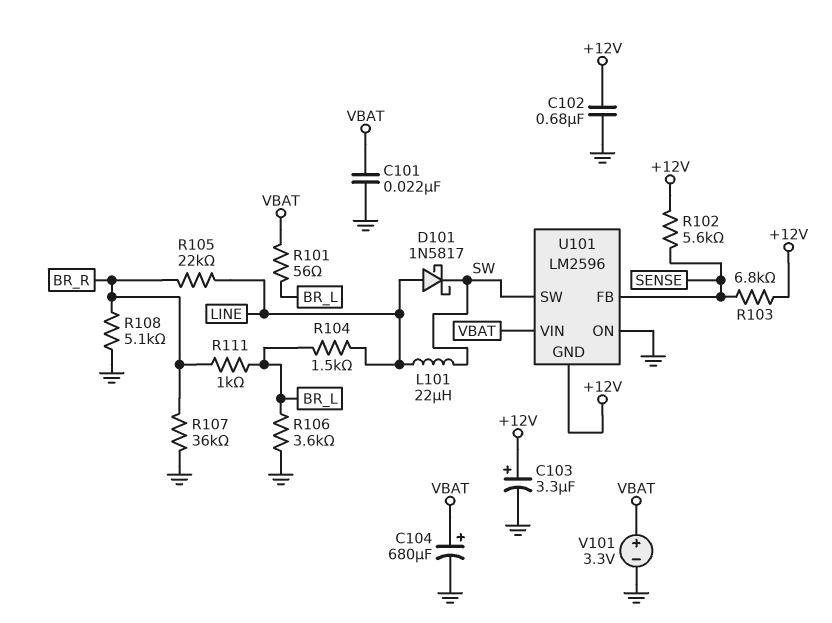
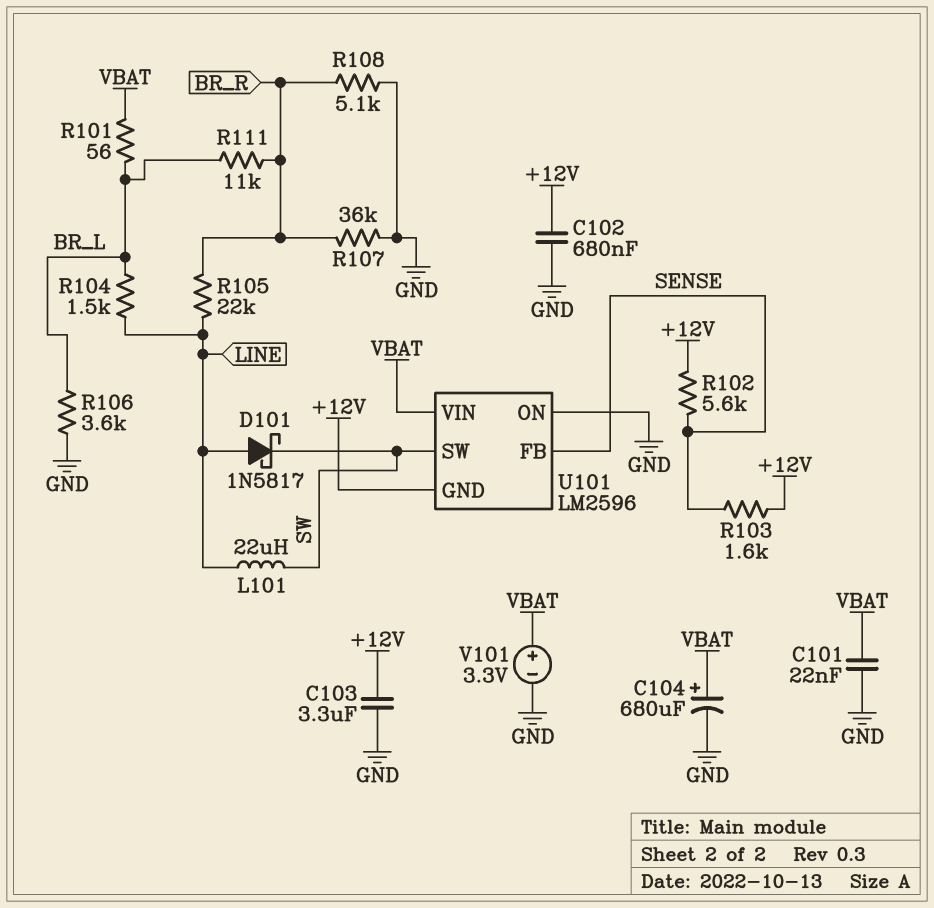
C103: 3.3uF (plus +12V, minus GND) -> 3.3uF (+12V, GND)
R103: 6.8k (+12V, SENSE) -> 1.6k (+12V, SENSE)
R111: 1k (BR_L, BR_R) -> 11k (BR_L, BR_R)

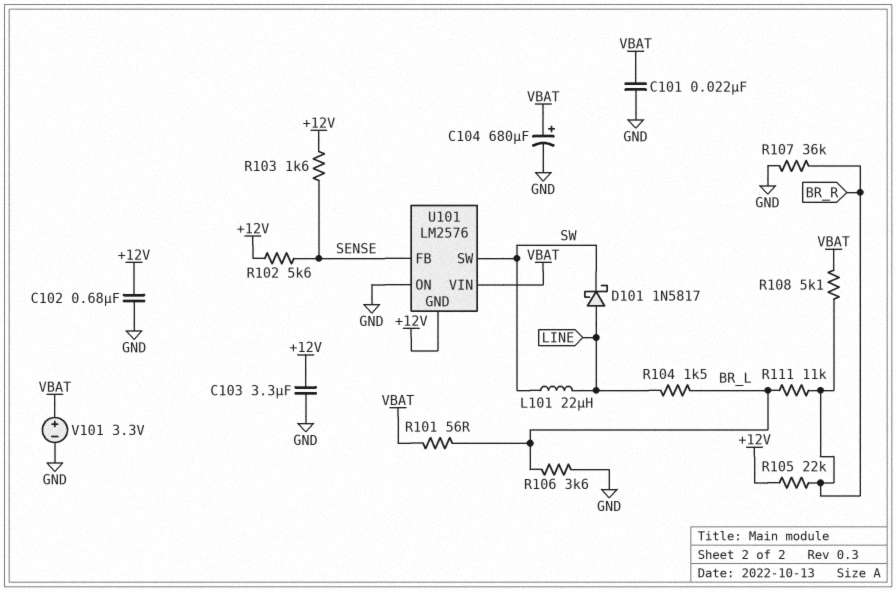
R105: 22k (BR_R, LINE) -> 22k (+12V, BR_R)
R108: 5.1k (BR_R, GND) -> 5.1k (BR_R, VBAT)
U101: LM2596 -> LM2576

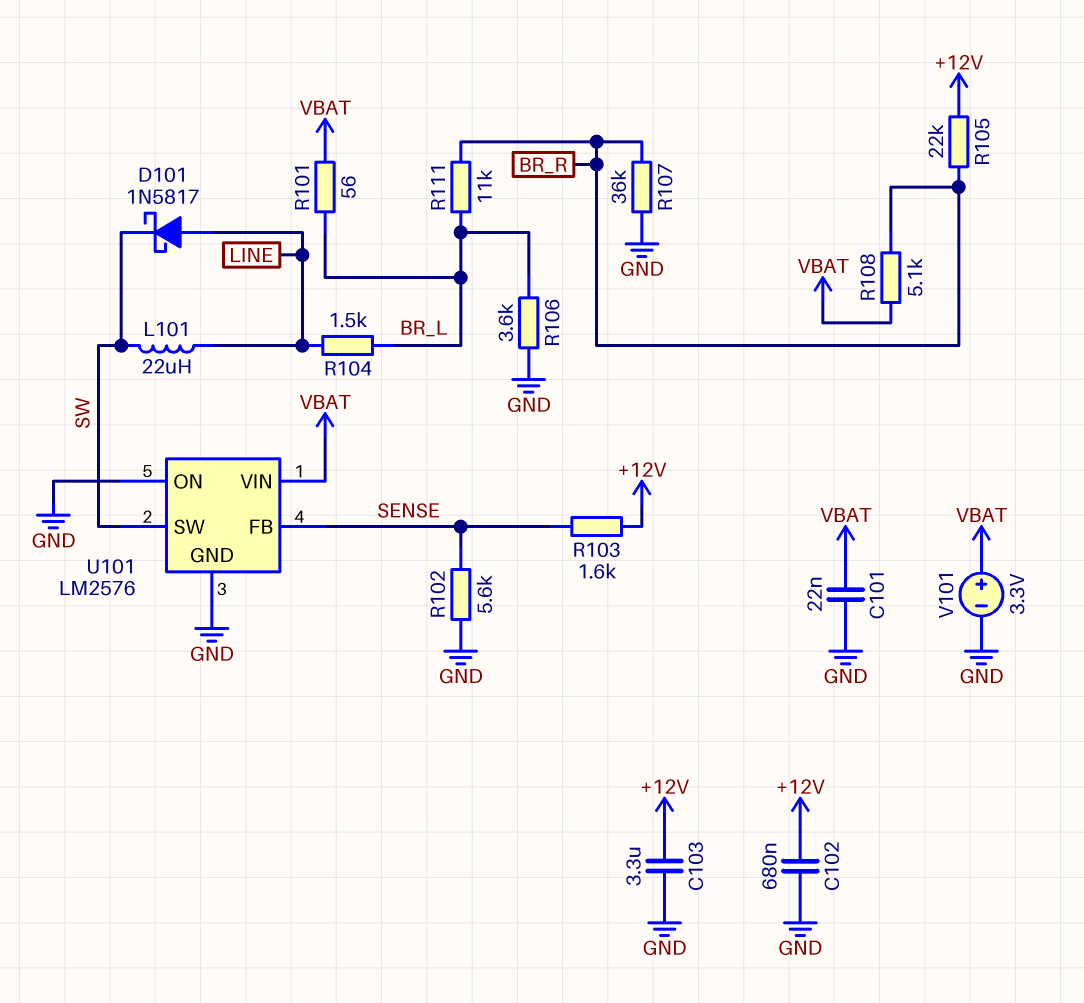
C104: 680uF (plus VBAT, minus GND) -> none
R102: 5.6k (+12V, SENSE) -> 5.6k (GND, SENSE)
U101 pin GND: +12V -> GND

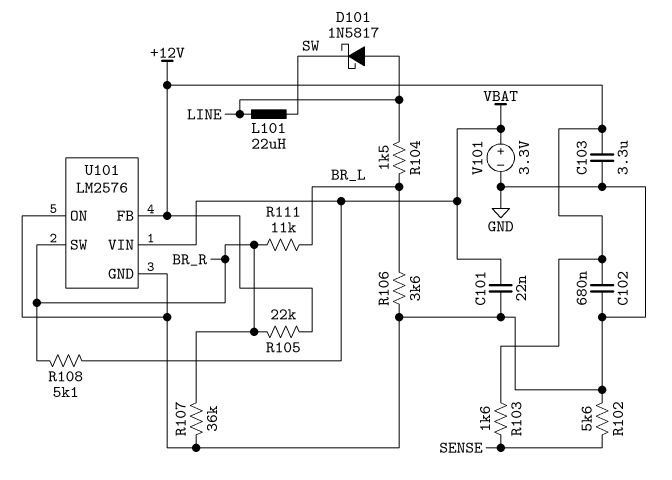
R101: 56 (BR_L, VBAT) -> none
U101 pin FB: SENSE -> +12V
U101 pin SW: SW -> BR_R

